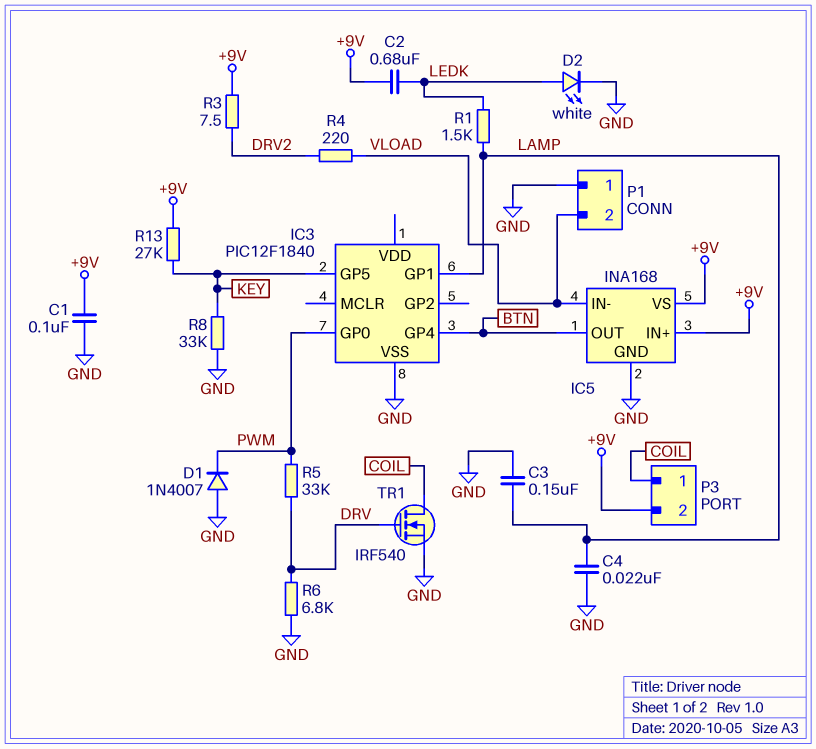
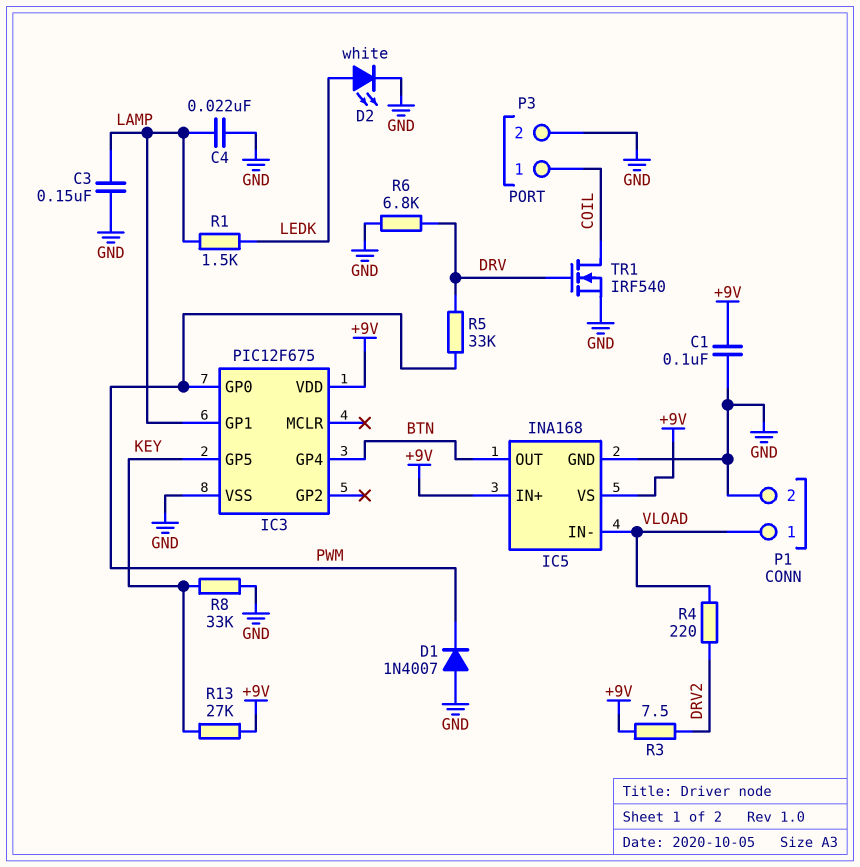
C2: 680nF (+9V, LEDK) -> none
IC3: PIC12F1840 -> PIC12F675
IC3 pin VDD: none -> +9V
P1 pin 1: GND -> VLOAD
P1 pin 2: VLOAD -> GND
P3 pin 2: +9V -> GND

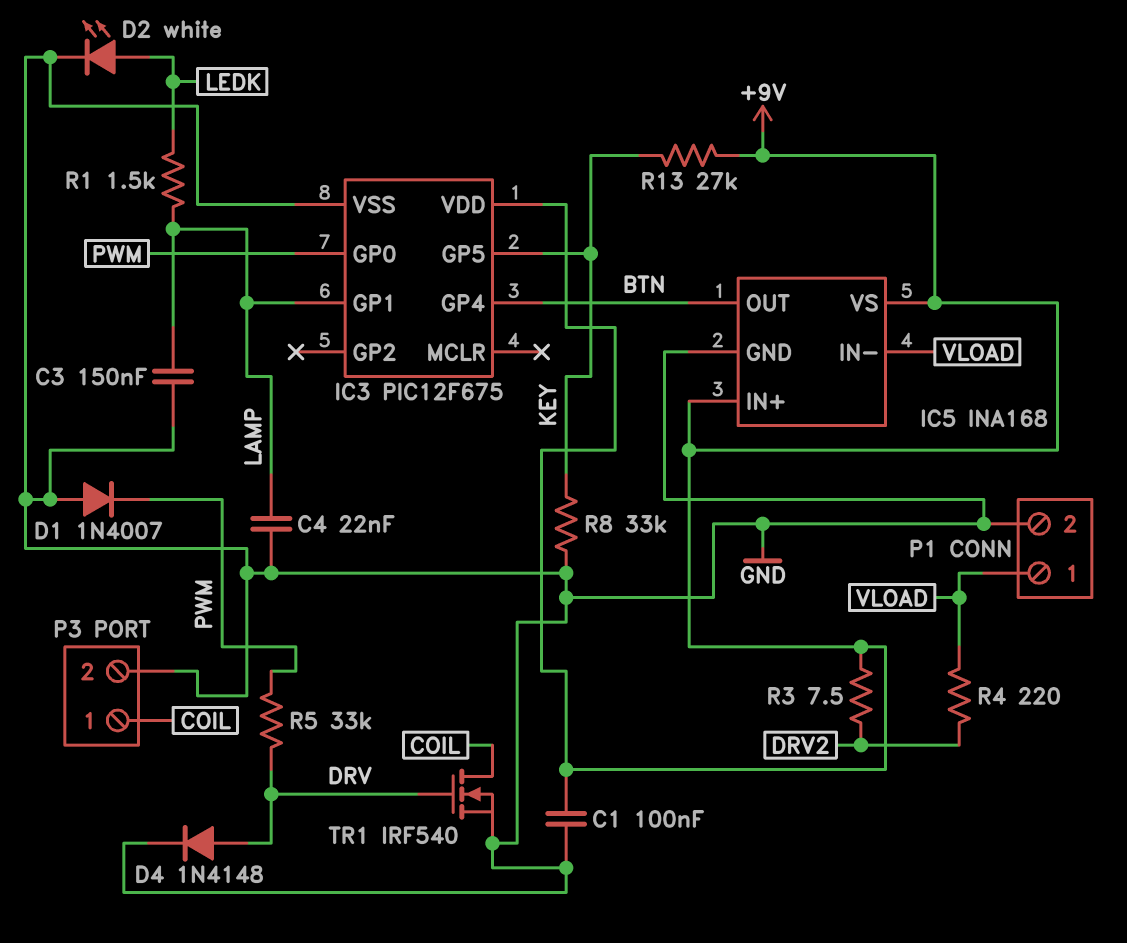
D4: none -> diode 1N4148 (A DRV, K GND)
R6: 6.8k (DRV, GND) -> none

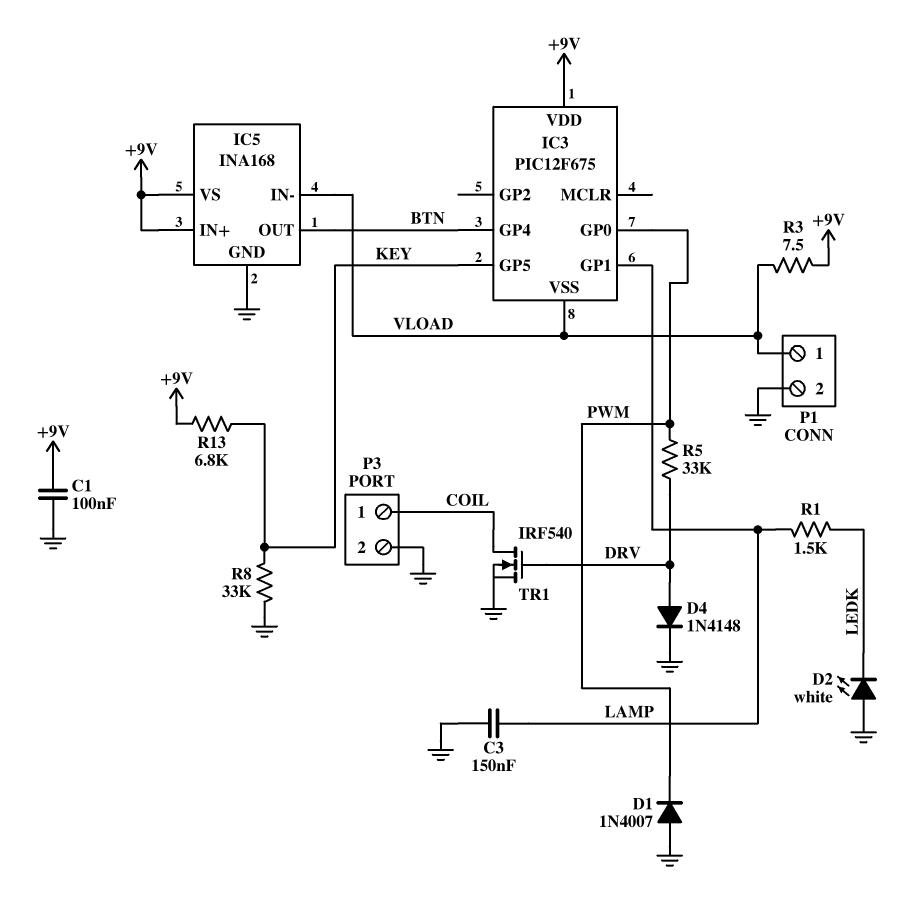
C4: 22nF (GND, LAMP) -> none
D2: LED white (A LEDK, K GND) -> LED white (A GND, K LEDK)
IC3 pin VSS: GND -> VLOAD
R3: 7.5 (+9V, DRV2) -> 7.5 (+9V, VLOAD)
R4: 220 (DRV2, VLOAD) -> none
R13: 27k (+9V, KEY) -> 6.8k (+9V, KEY)

